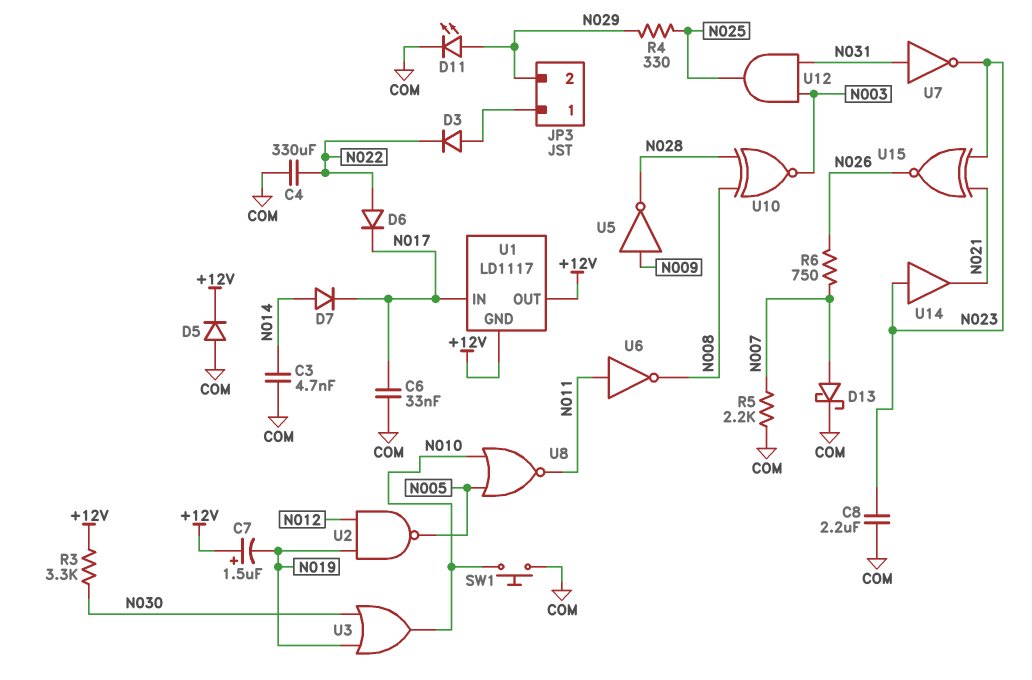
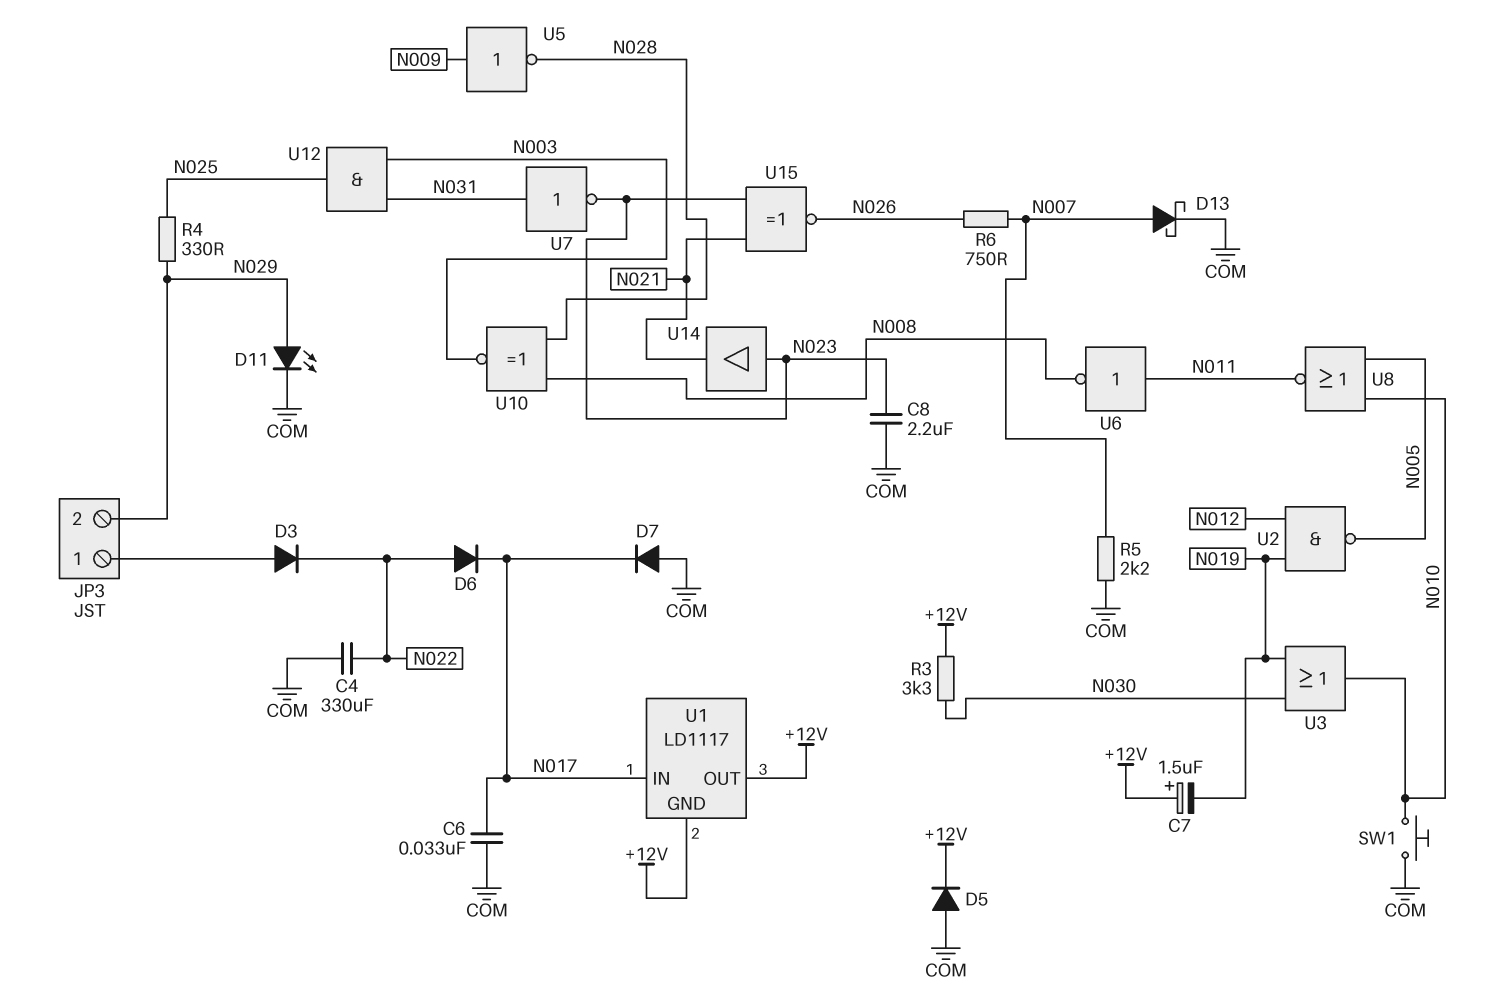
C3: 4.7nF (COM, N014) -> none
D7: diode (A N014, K N017) -> diode (A COM, K N017)

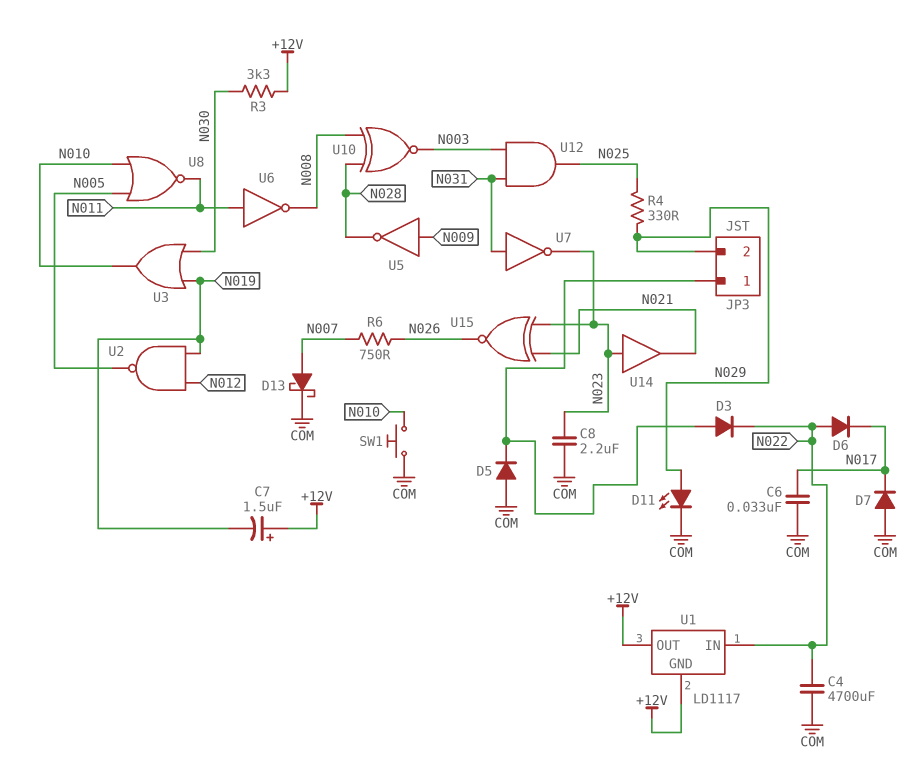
C4: 330uF (COM, N022) -> 4700uF (COM, N022)
D5: diode (A COM, K +12V) -> diode (A COM, K JP3/1)
R5: 2.2k (COM, N007) -> none
U1 pin IN: N017 -> N022

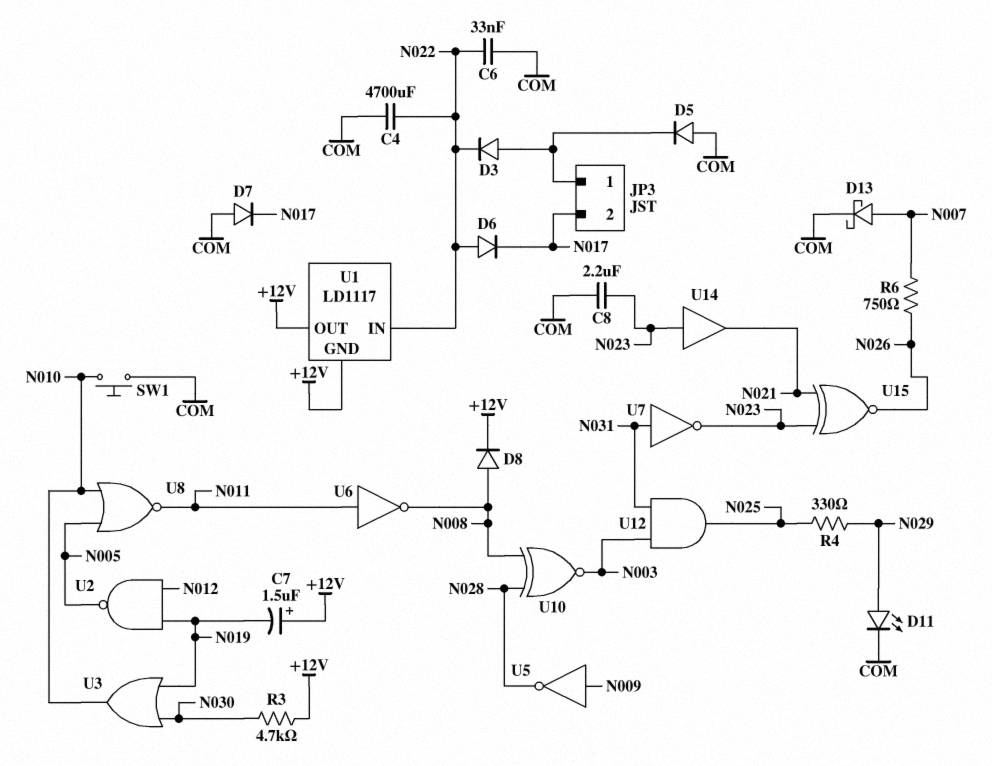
C6: 33nF (COM, N017) -> 33nF (COM, N022)
D8: none -> diode (A N008, K +12V)
JP3 pin 2: N029 -> N017
R3: 3.3k (+12V, N030) -> 4.7k (+12V, N030)

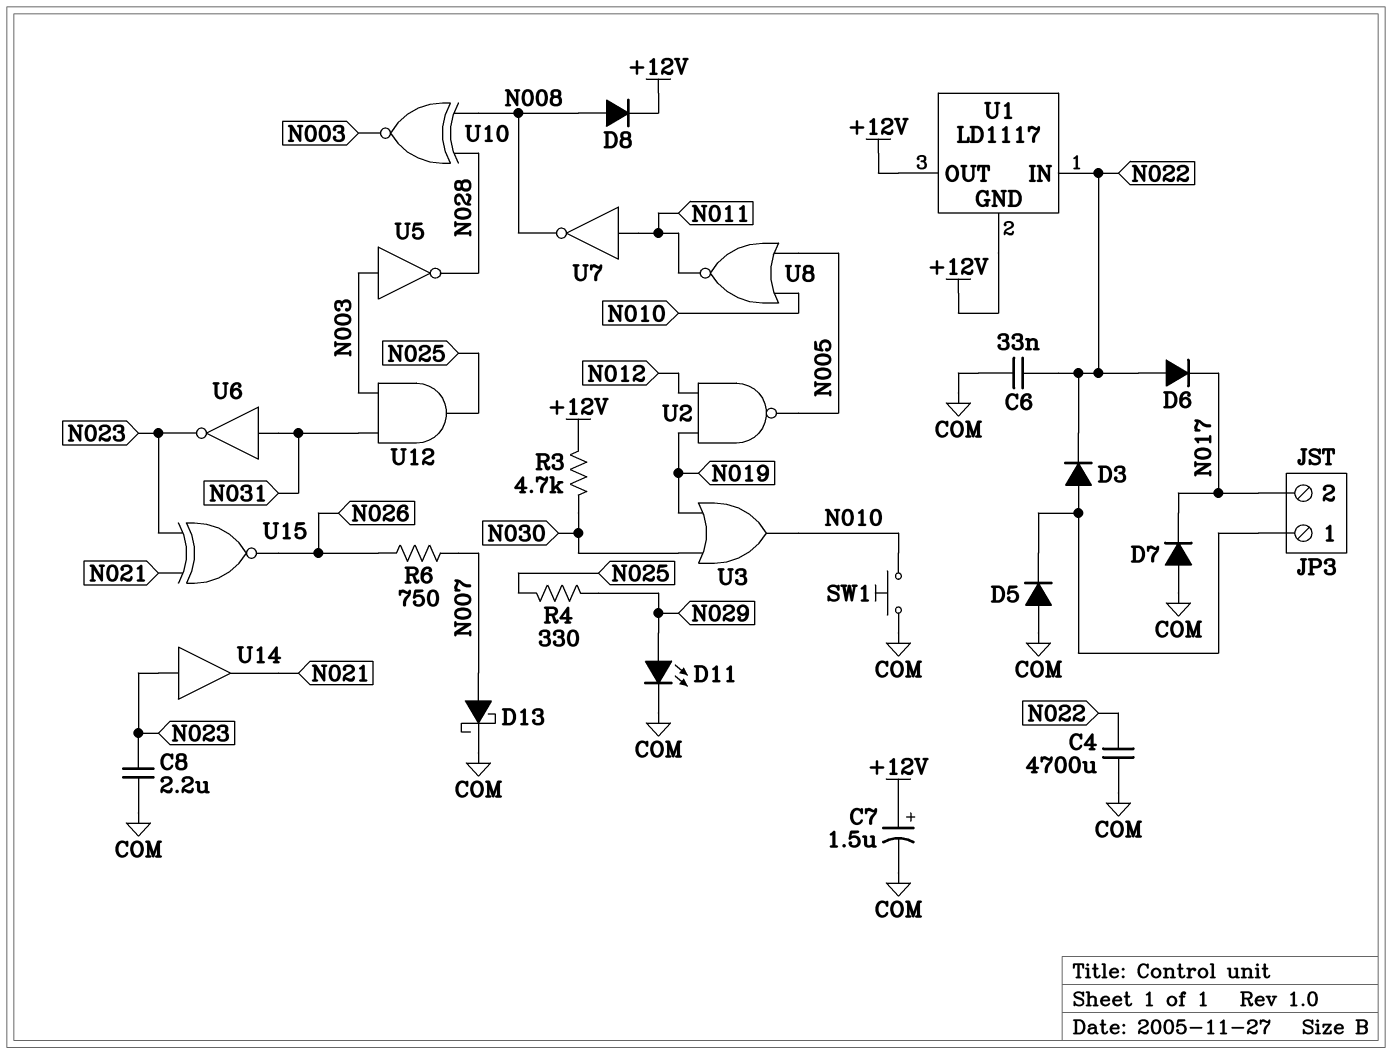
C7: 1.5uF (plus +12V, minus N019) -> 1.5uF (plus +12V, minus COM)
U5: NOT (in N009, out N028) -> NOT (in N003, out N028)
U6: NOT (in N011, out N008) -> NOT (in N031, out N023)
U7: NOT (in N031, out N023) -> NOT (in N011, out N008)

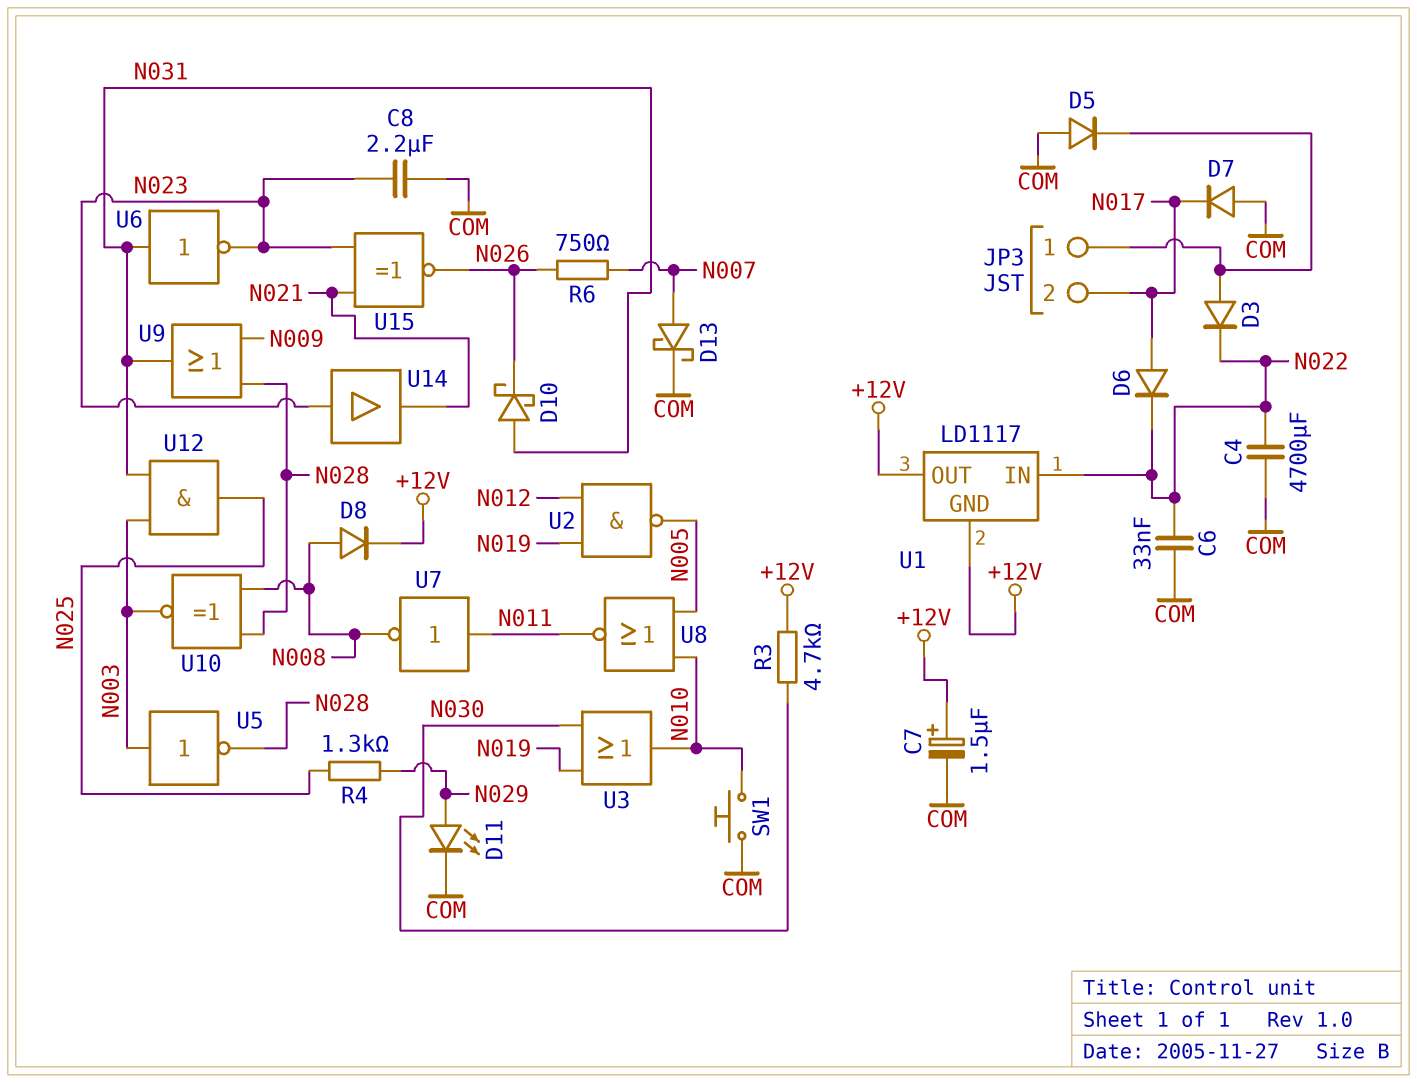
D6: diode (A N022, K N017) -> diode (A N017, K N022)
D10: none -> schottky (A N031, K N026)
R4: 330 (N025, N029) -> 1.3k (N025, N029)
U9: none -> OR (in N009, in N028, out N031)

